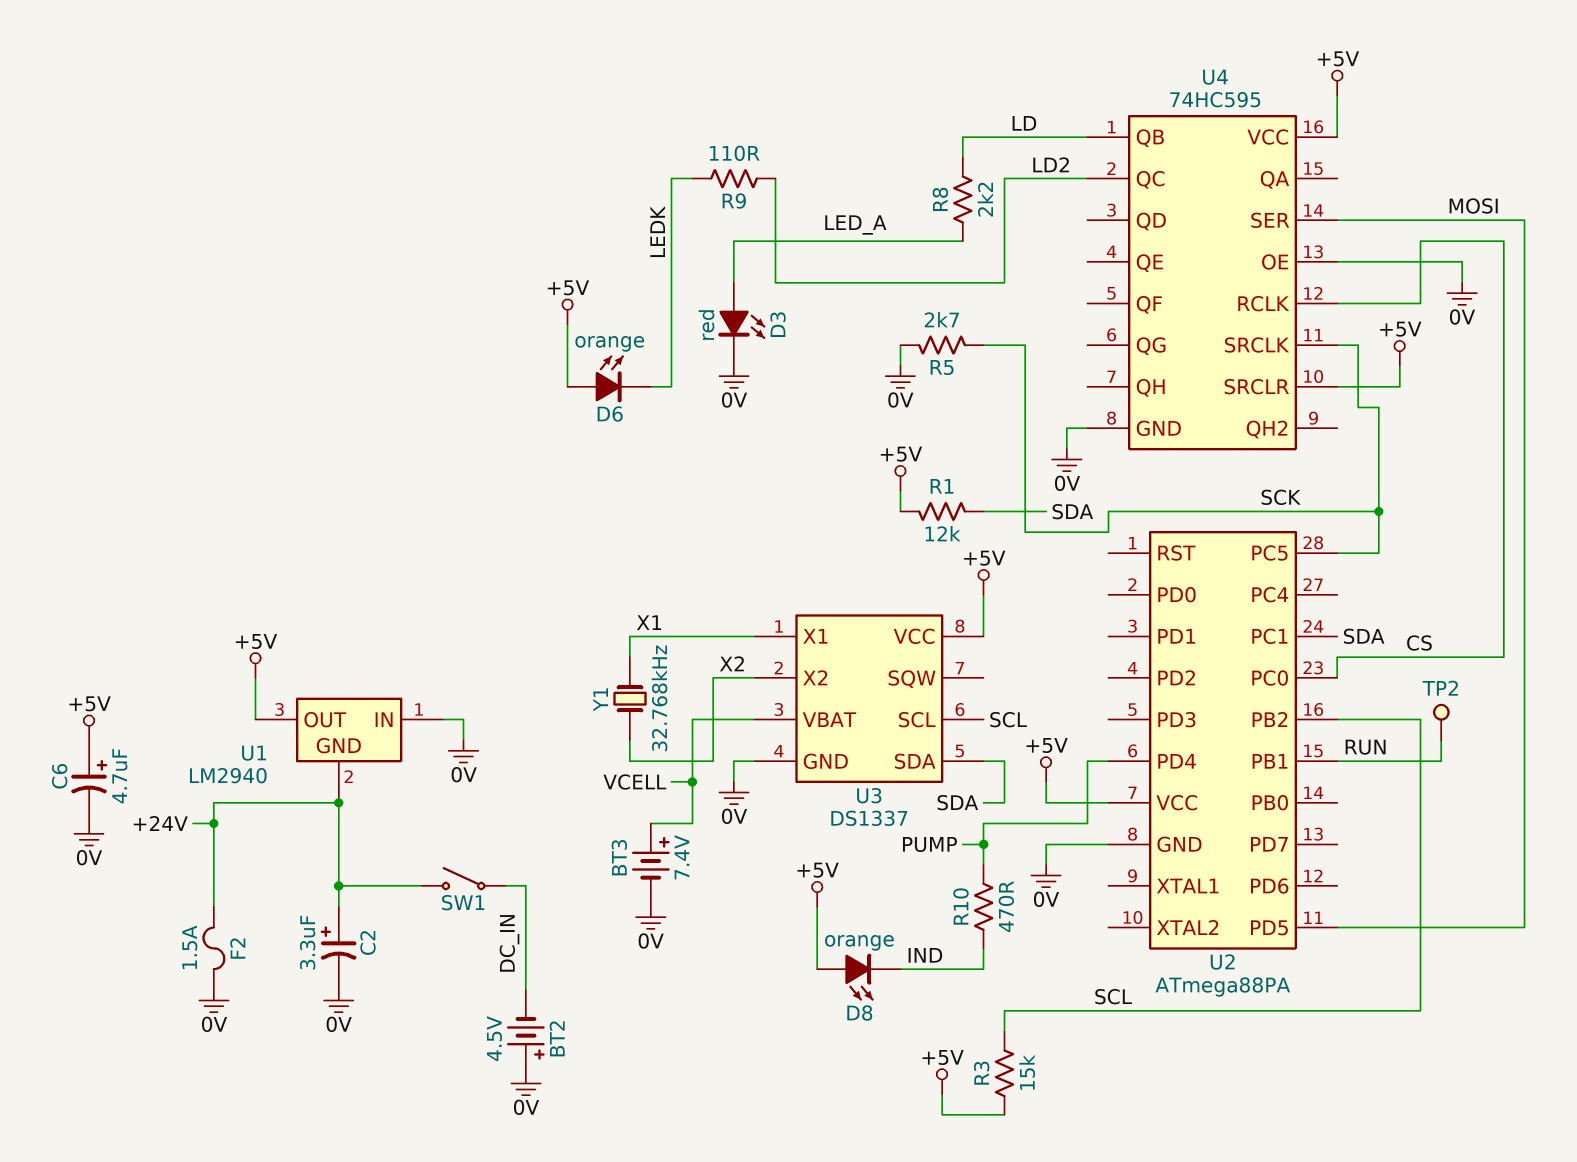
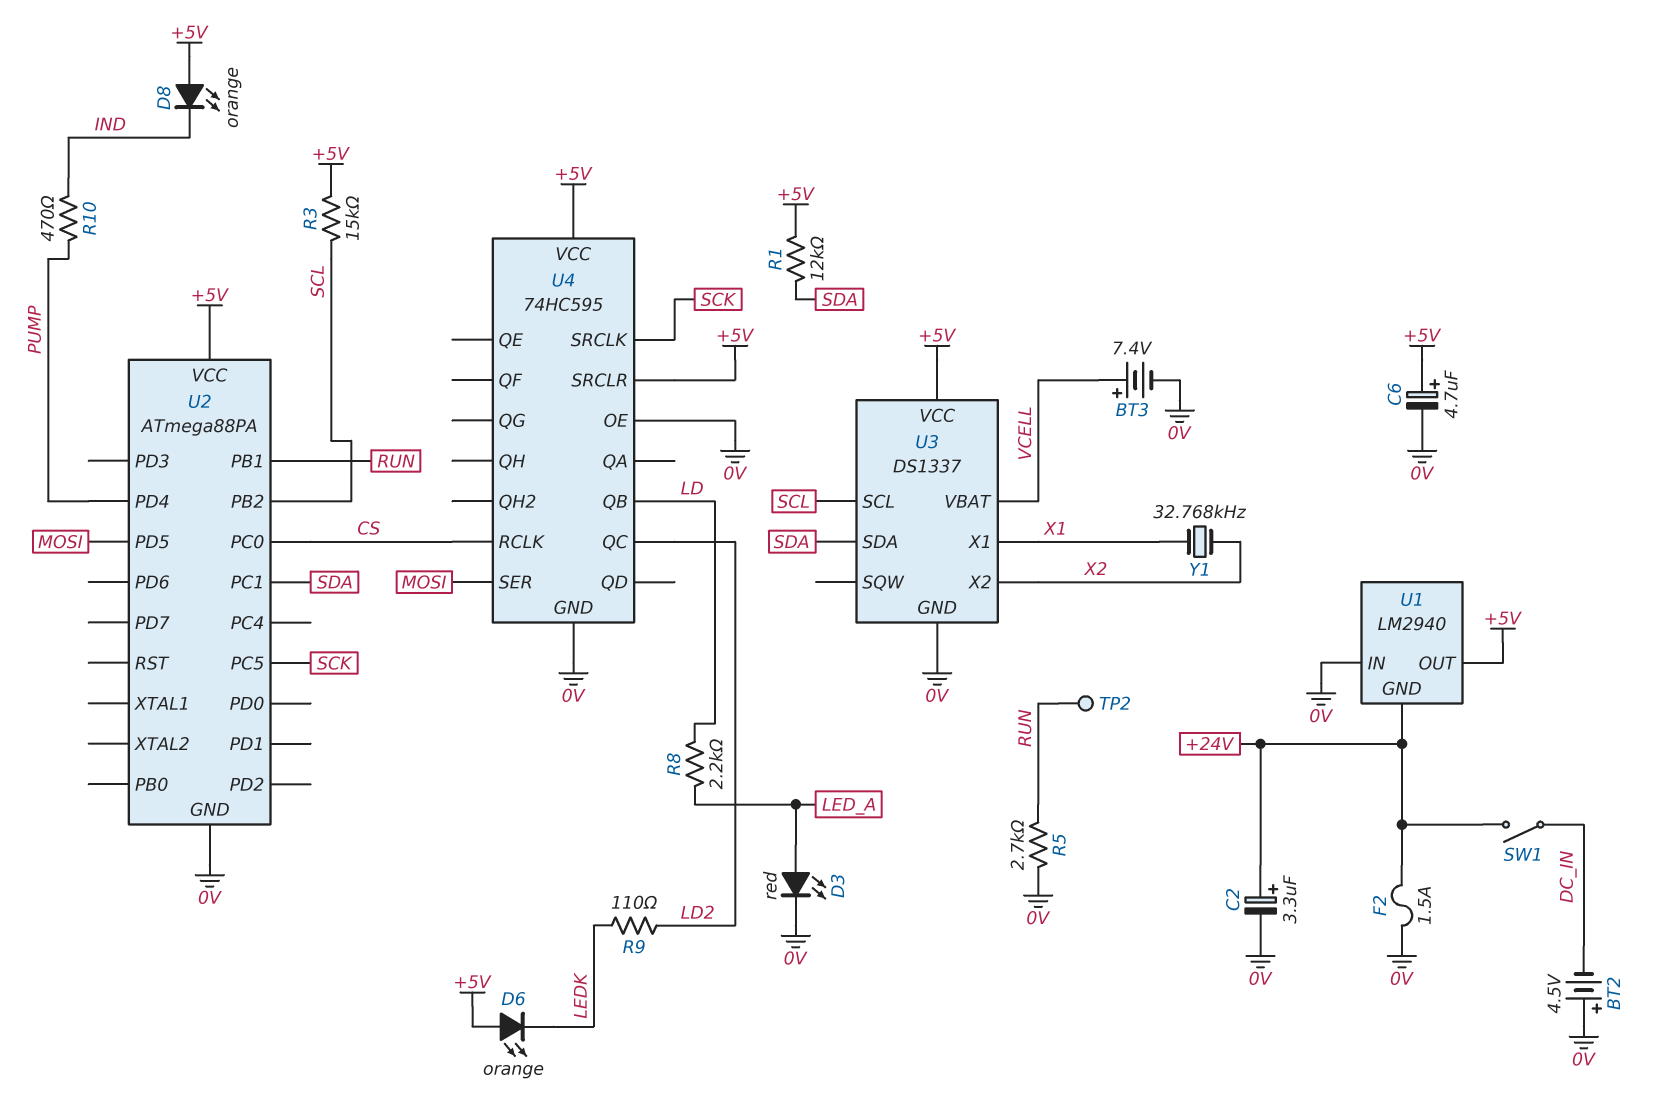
R5: 2.7k (0V, SCK) -> 2.7k (0V, RUN)

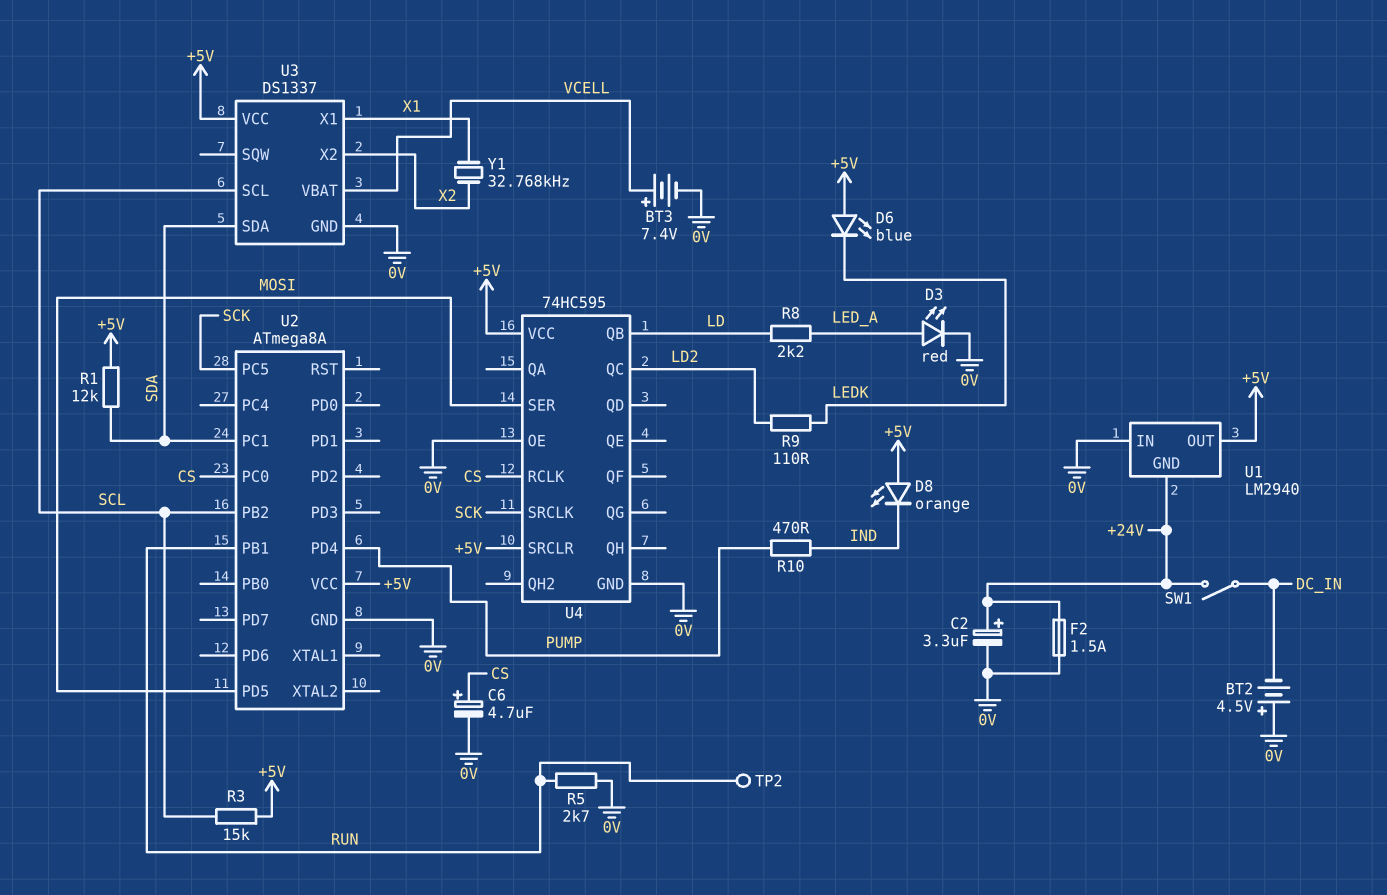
C6: 4.7uF (plus +5V, minus 0V) -> 4.7uF (plus CS, minus 0V)
D6: LED orange (A +5V, K LEDK) -> LED blue (A +5V, K LEDK)
U2: ATmega88PA -> ATmega8A

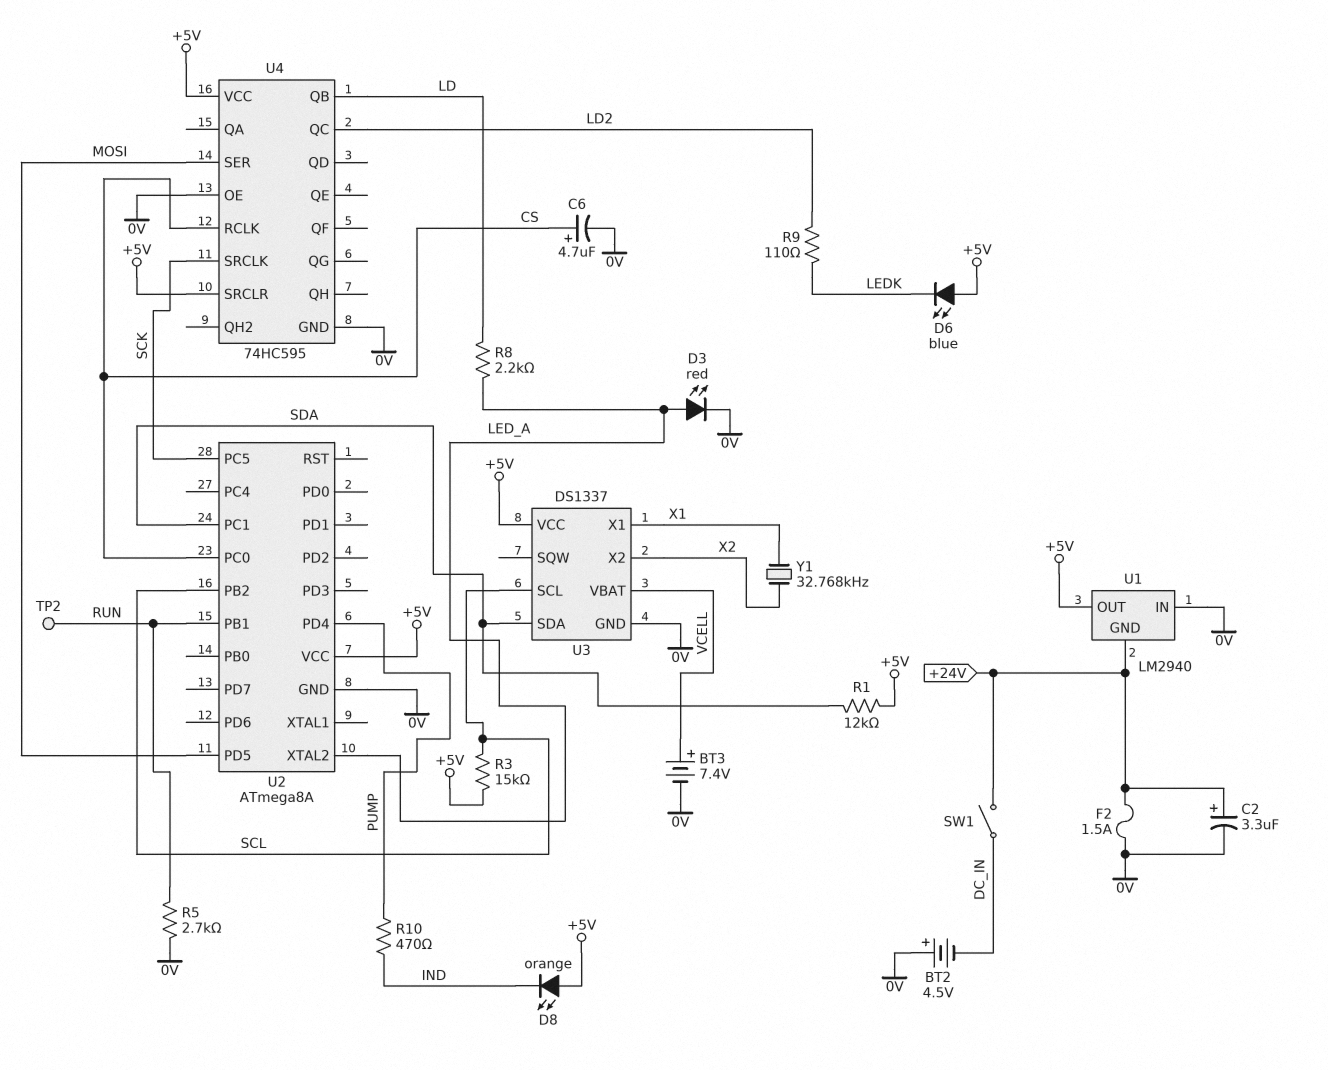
U2 pin XTAL2: none -> LED_A

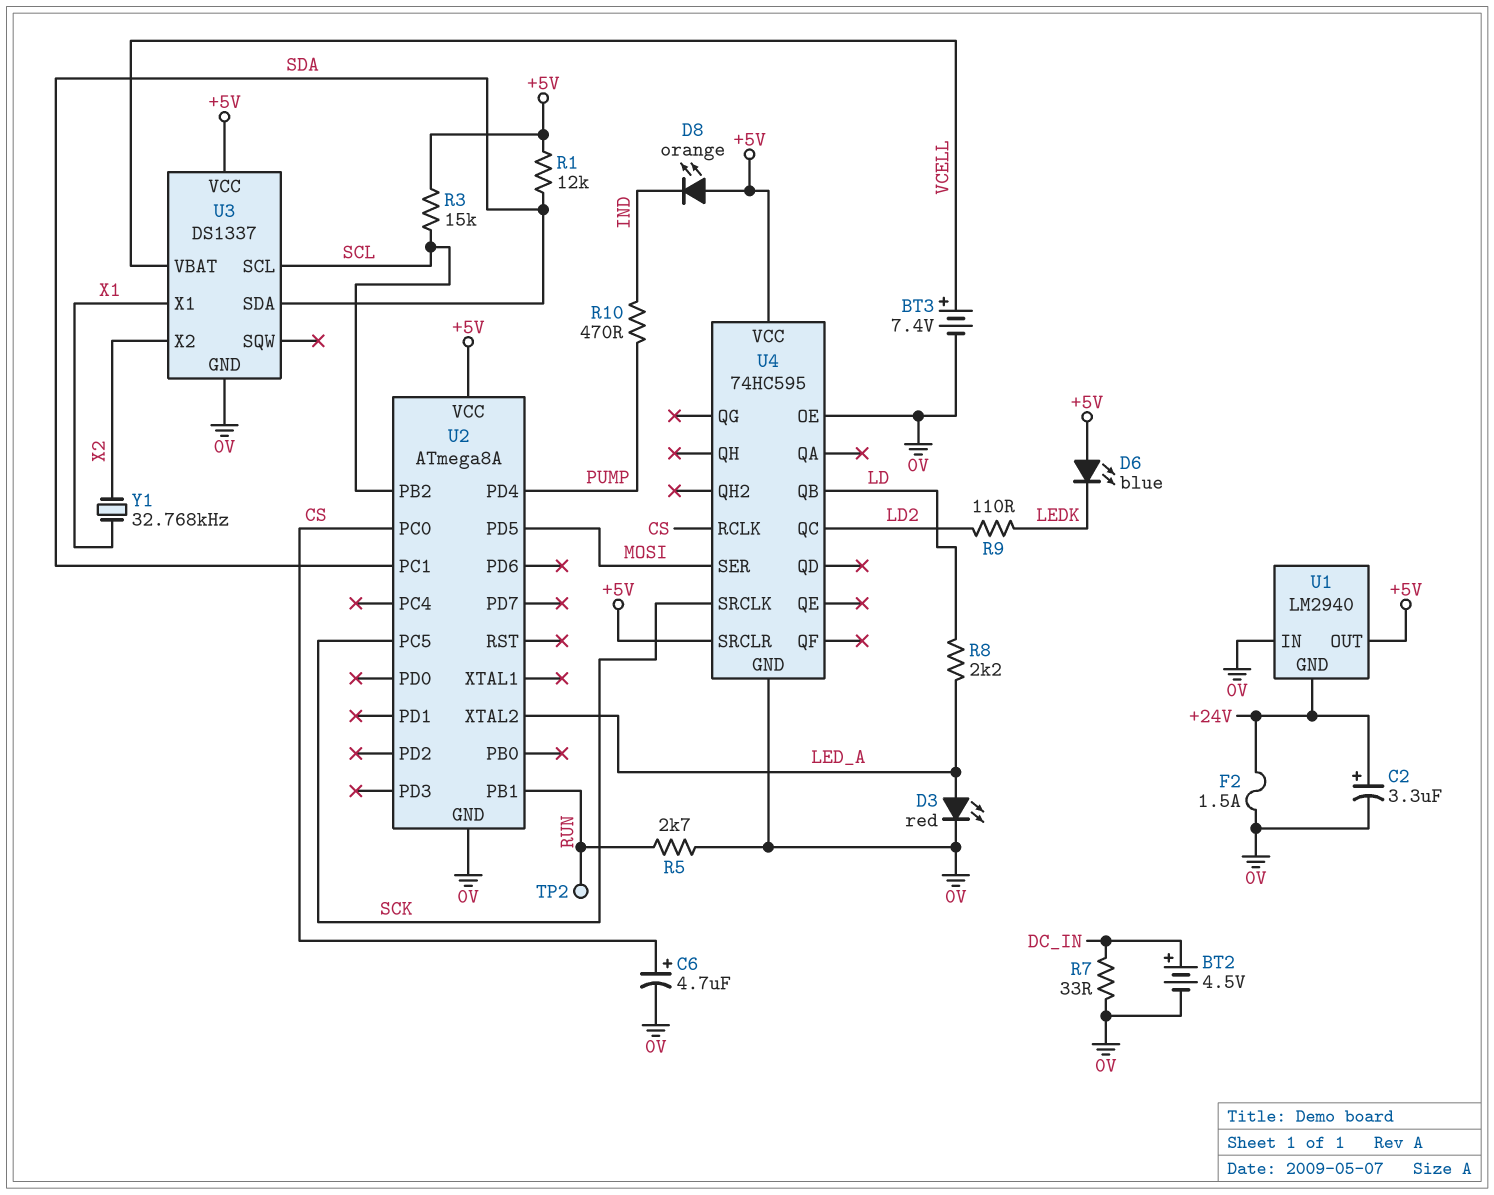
BT2: 4.5V (plus 0V, minus DC_IN) -> 4.5V (plus DC_IN, minus 0V)
R7: none -> 33 (0V, DC_IN)
SW1: switch (+24V, DC_IN) -> none

